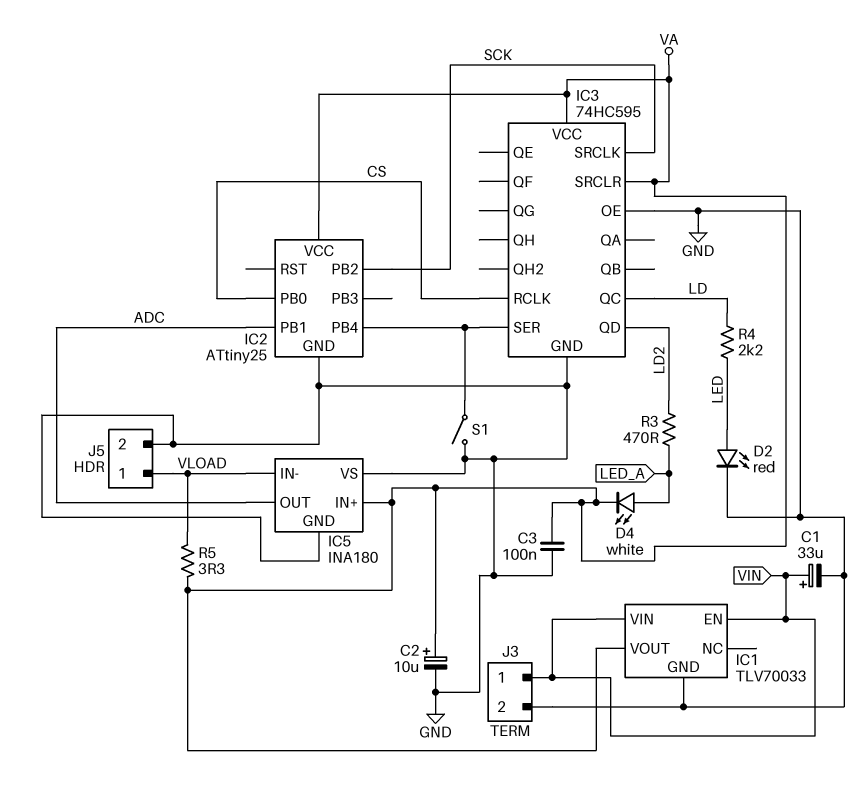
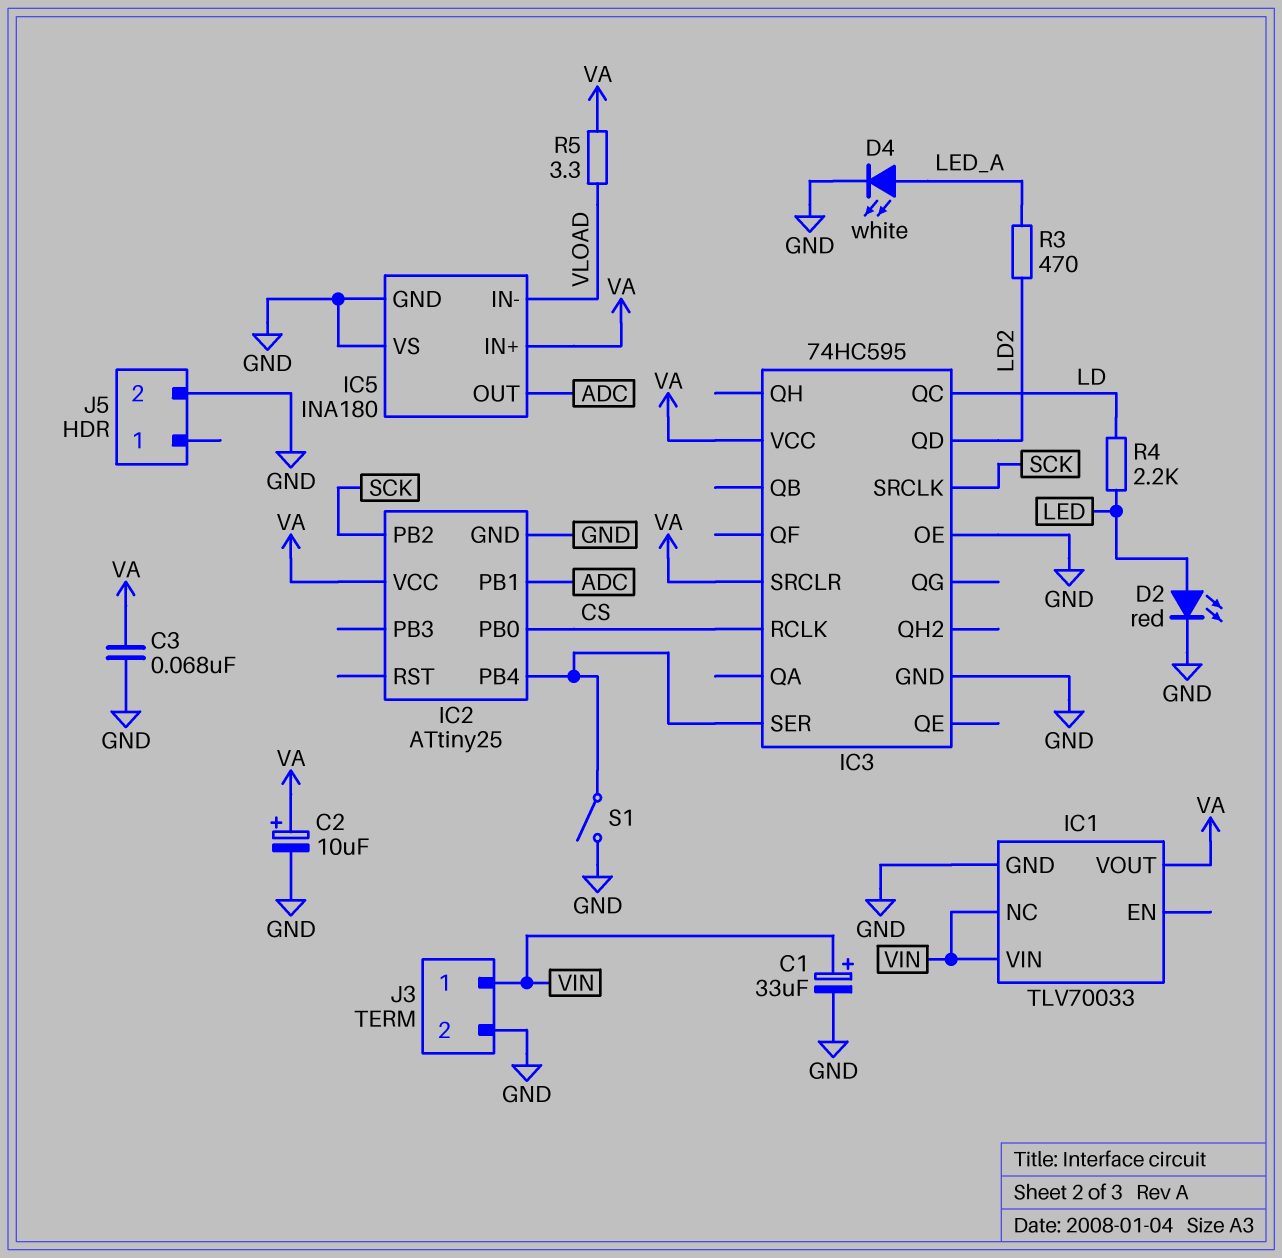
C3: 100nF (GND, VA) -> 68nF (GND, VA)
D4: LED white (A LED_A, K VA) -> LED white (A LED_A, K GND)
IC1 pin EN: VIN -> none
IC1 pin NC: none -> VIN
J5 pin 1: VLOAD -> none

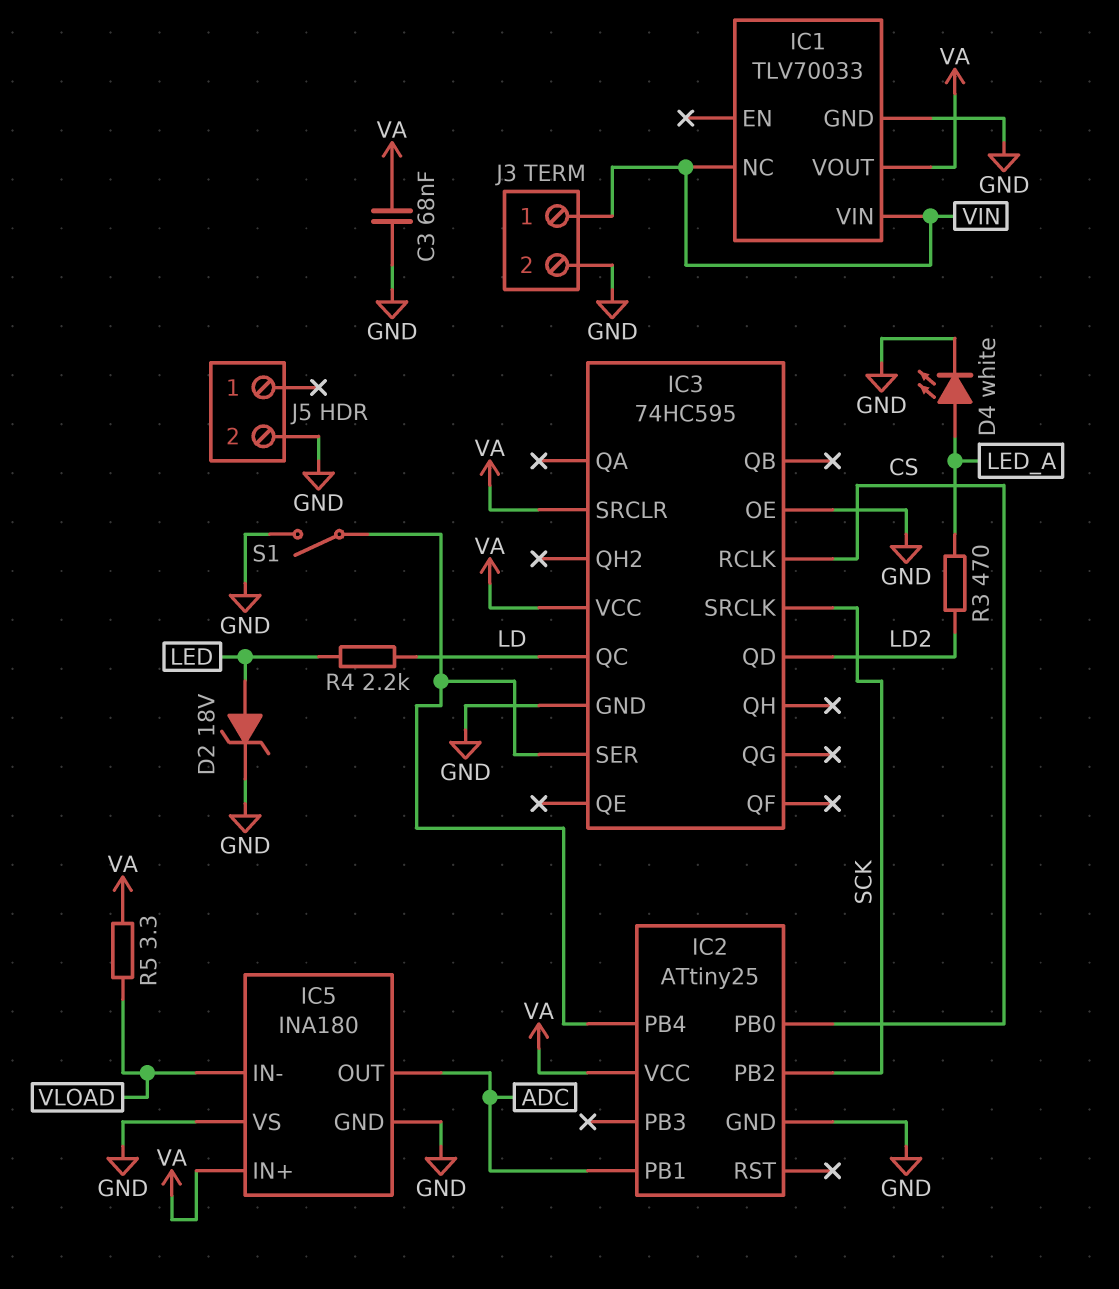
C1: 33uF (plus VIN, minus GND) -> none
C2: 10uF (plus VA, minus GND) -> none
D2: LED red (A LED, K GND) -> zener 18V (A LED, K GND)

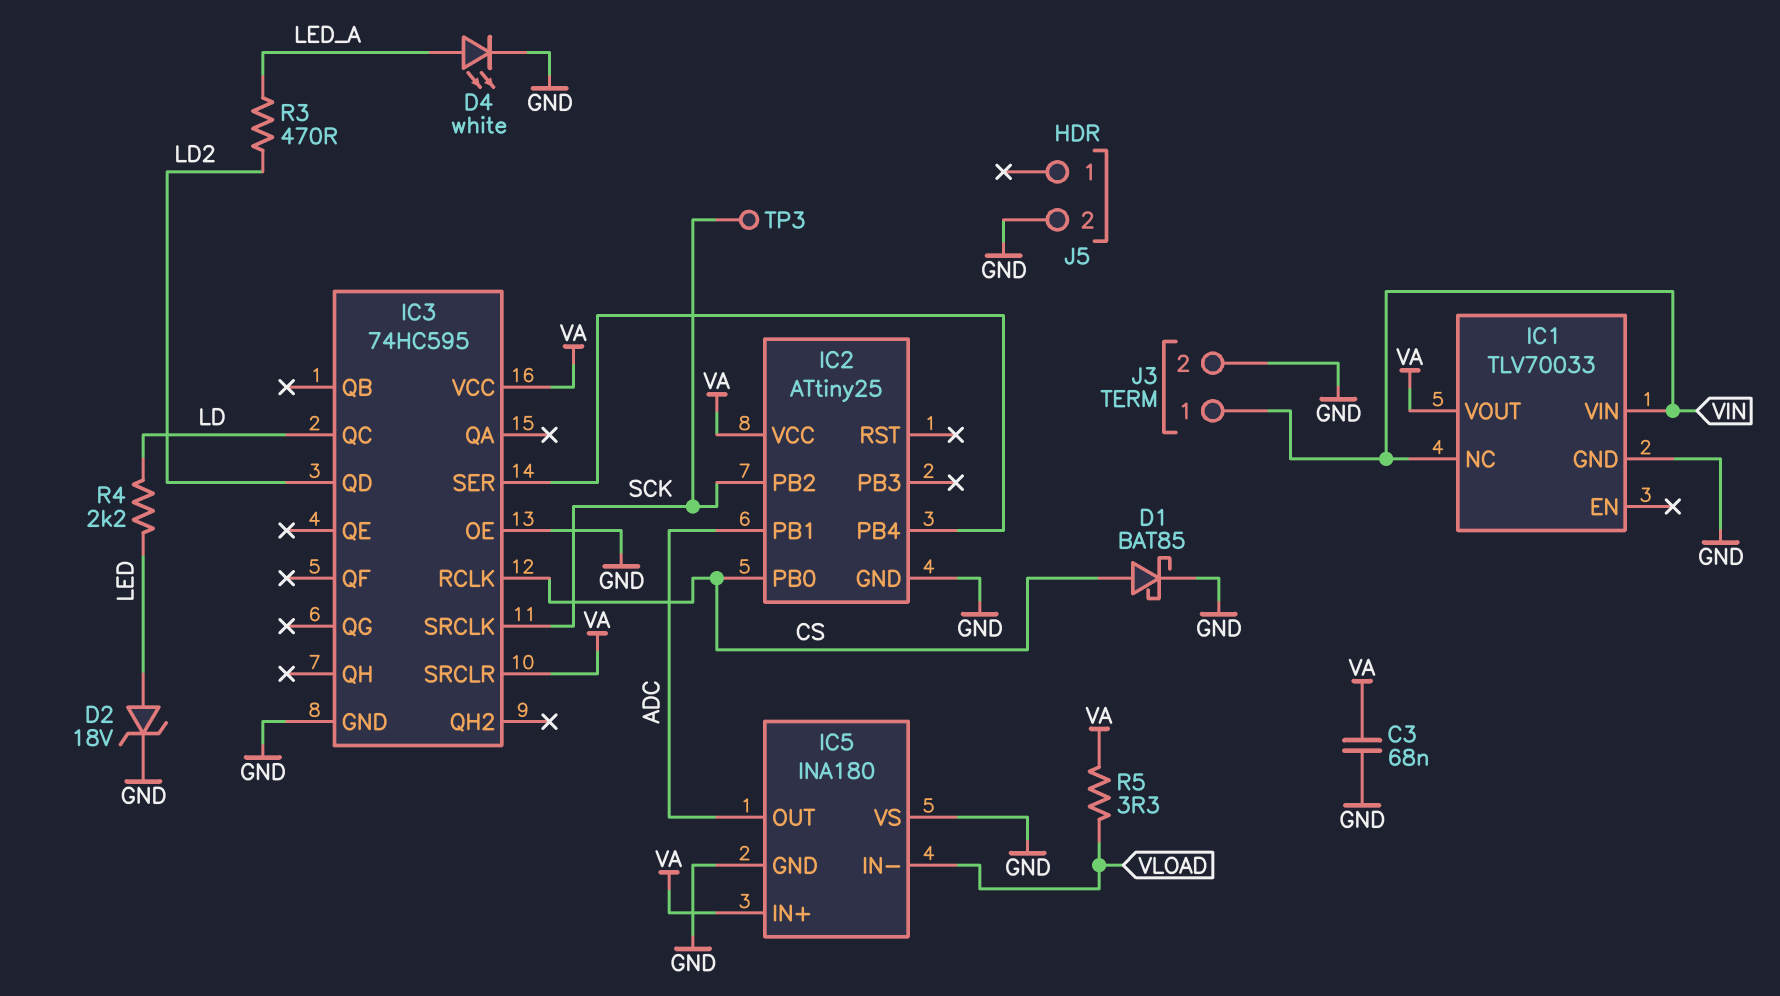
D1: none -> schottky BAT85 (A CS, K GND)
S1: switch (GND, IC2/PB4) -> none
TP3: none -> test point (SCK)

